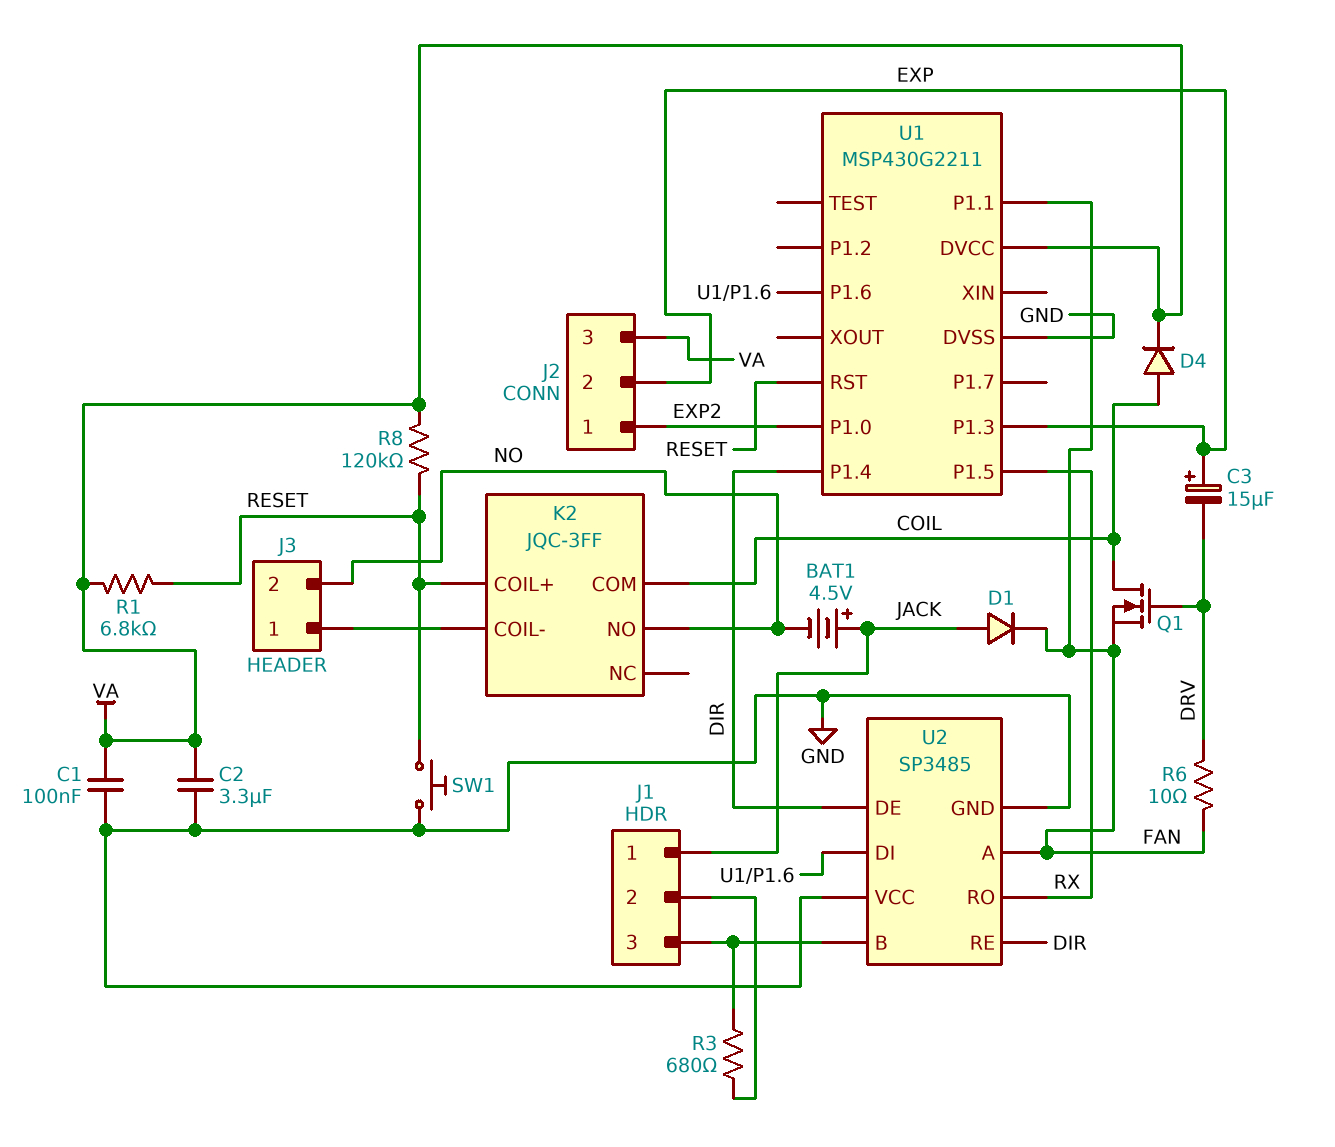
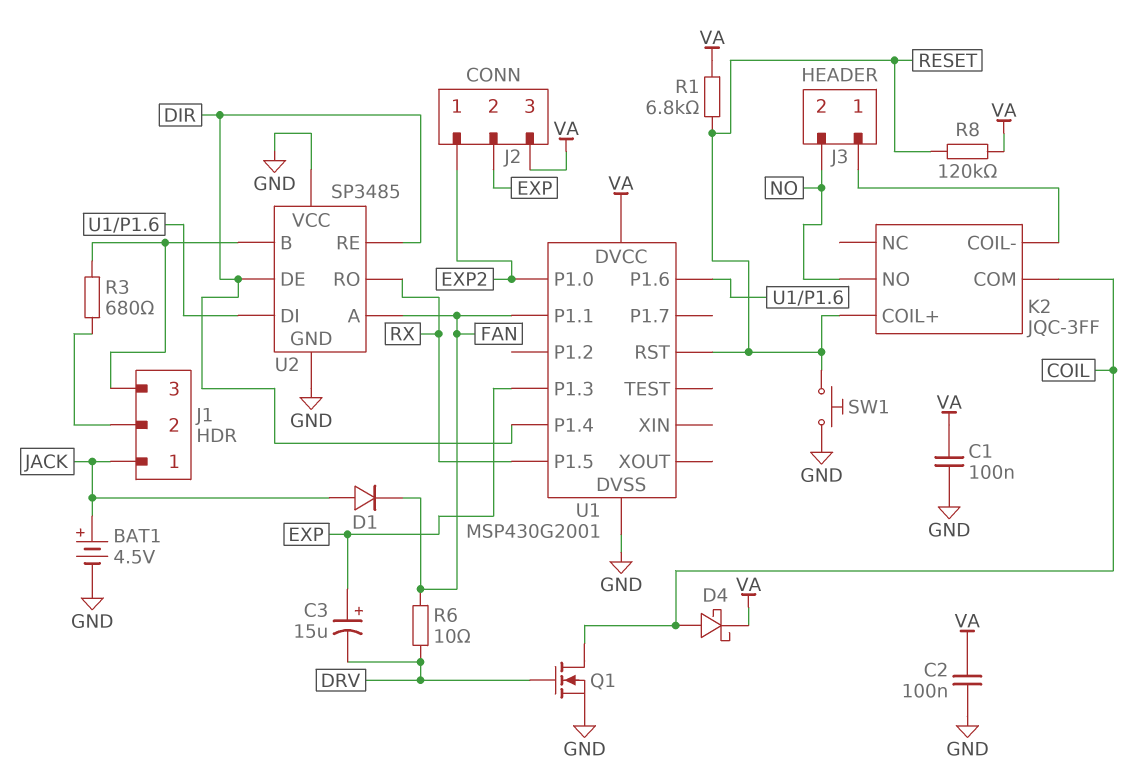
BAT1: 4.5V (plus JACK, minus NO) -> 4.5V (plus JACK, minus GND)
C2: 3.3uF (GND, VA) -> 100nF (GND, VA)
D4: diode (A COIL, K VA) -> schottky (A COIL, K VA)
Q1: NMOS (G DRV, D COIL, S FAN) -> NMOS (G DRV, D COIL, S GND)
U1: MSP430G2211 -> MSP430G2001

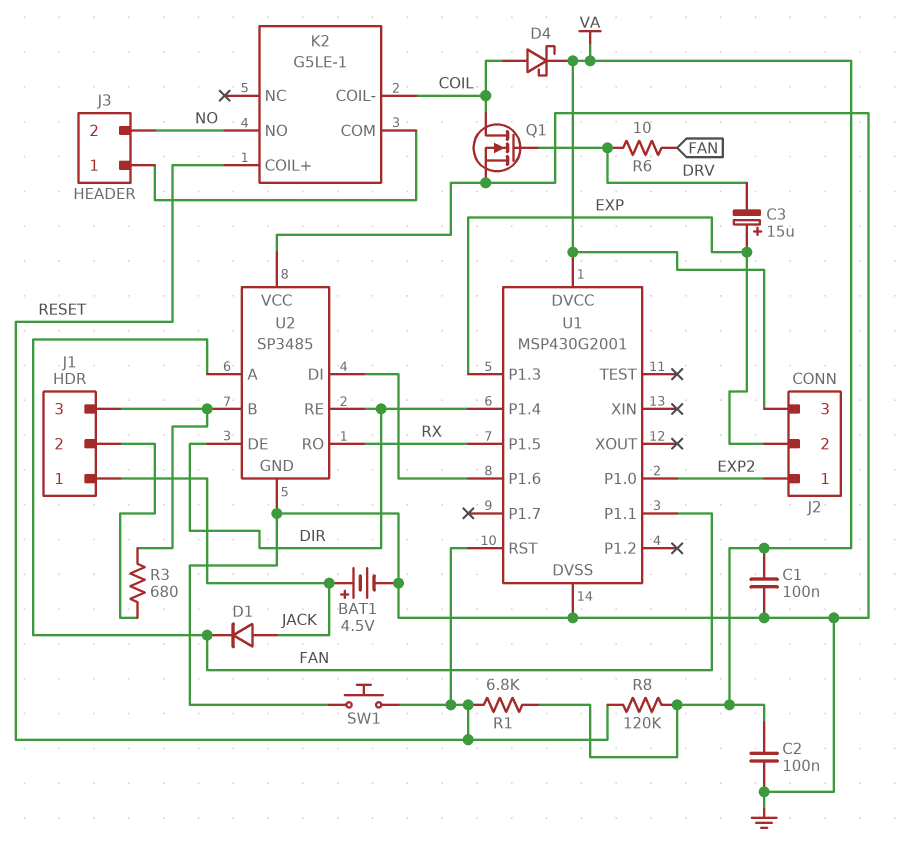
K2: JQC-3FF -> G5LE-1
K2 pin COIL-: J3/1 -> COIL
K2 pin COM: COIL -> J3/1

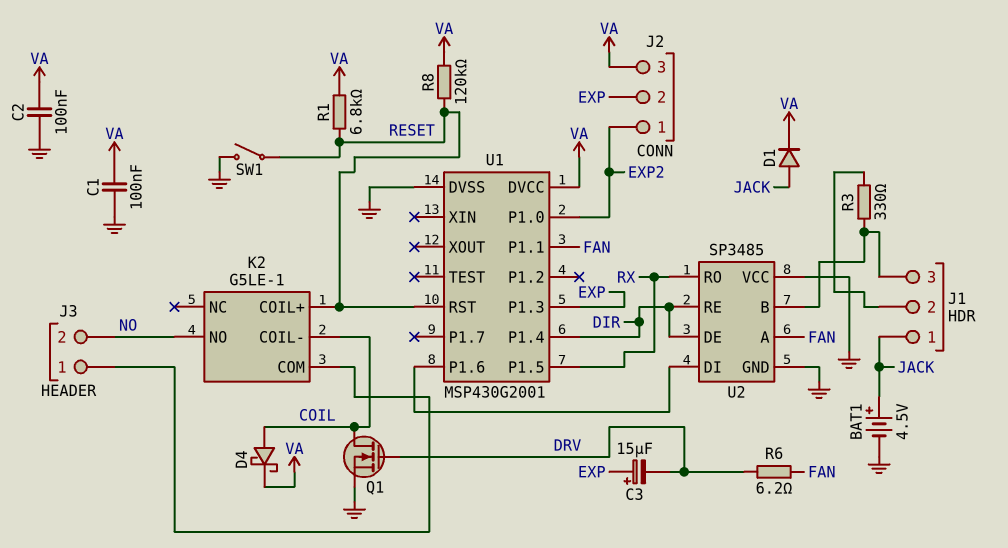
D1: diode (A JACK, K FAN) -> diode (A JACK, K VA)
R3: 680 (J1/2, J1/3) -> 330 (J1/2, J1/3)
R6: 10 (DRV, FAN) -> 6.2 (DRV, FAN)
SW1: button (GND, RESET) -> switch (GND, RESET)

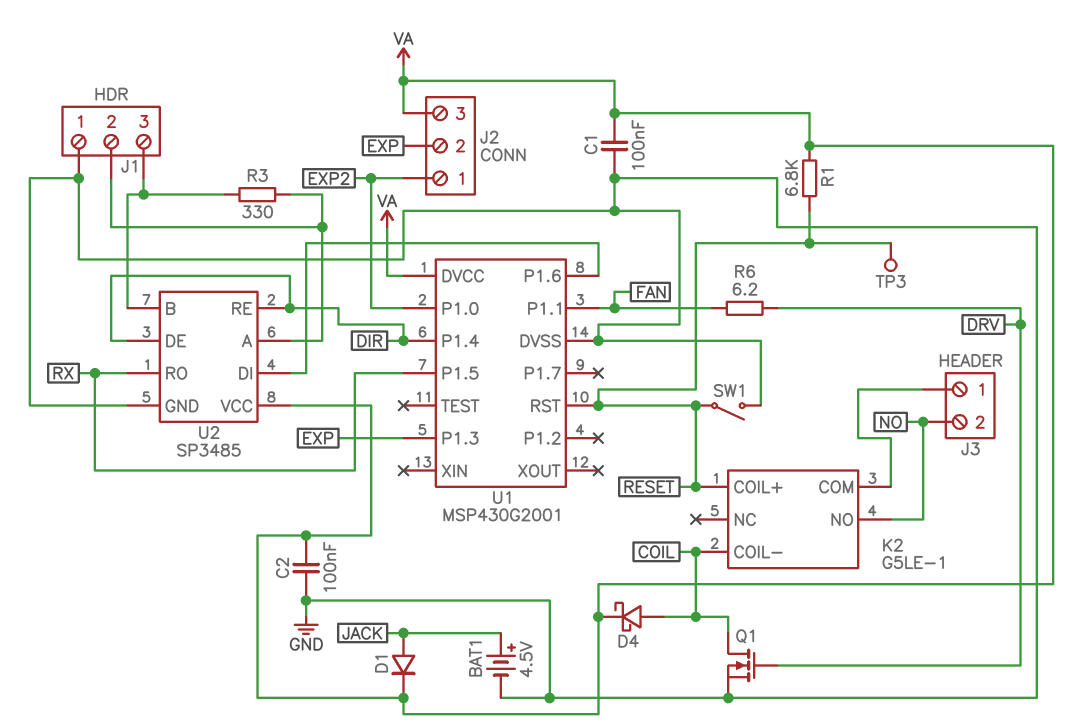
C3: 15uF (plus EXP, minus DRV) -> none
J1 pin 1: JACK -> GND
R8: 120k (RESET, VA) -> none
TP3: none -> test point (RESET)
U2 pin A: FAN -> J1/2
U2 pin VCC: GND -> VA

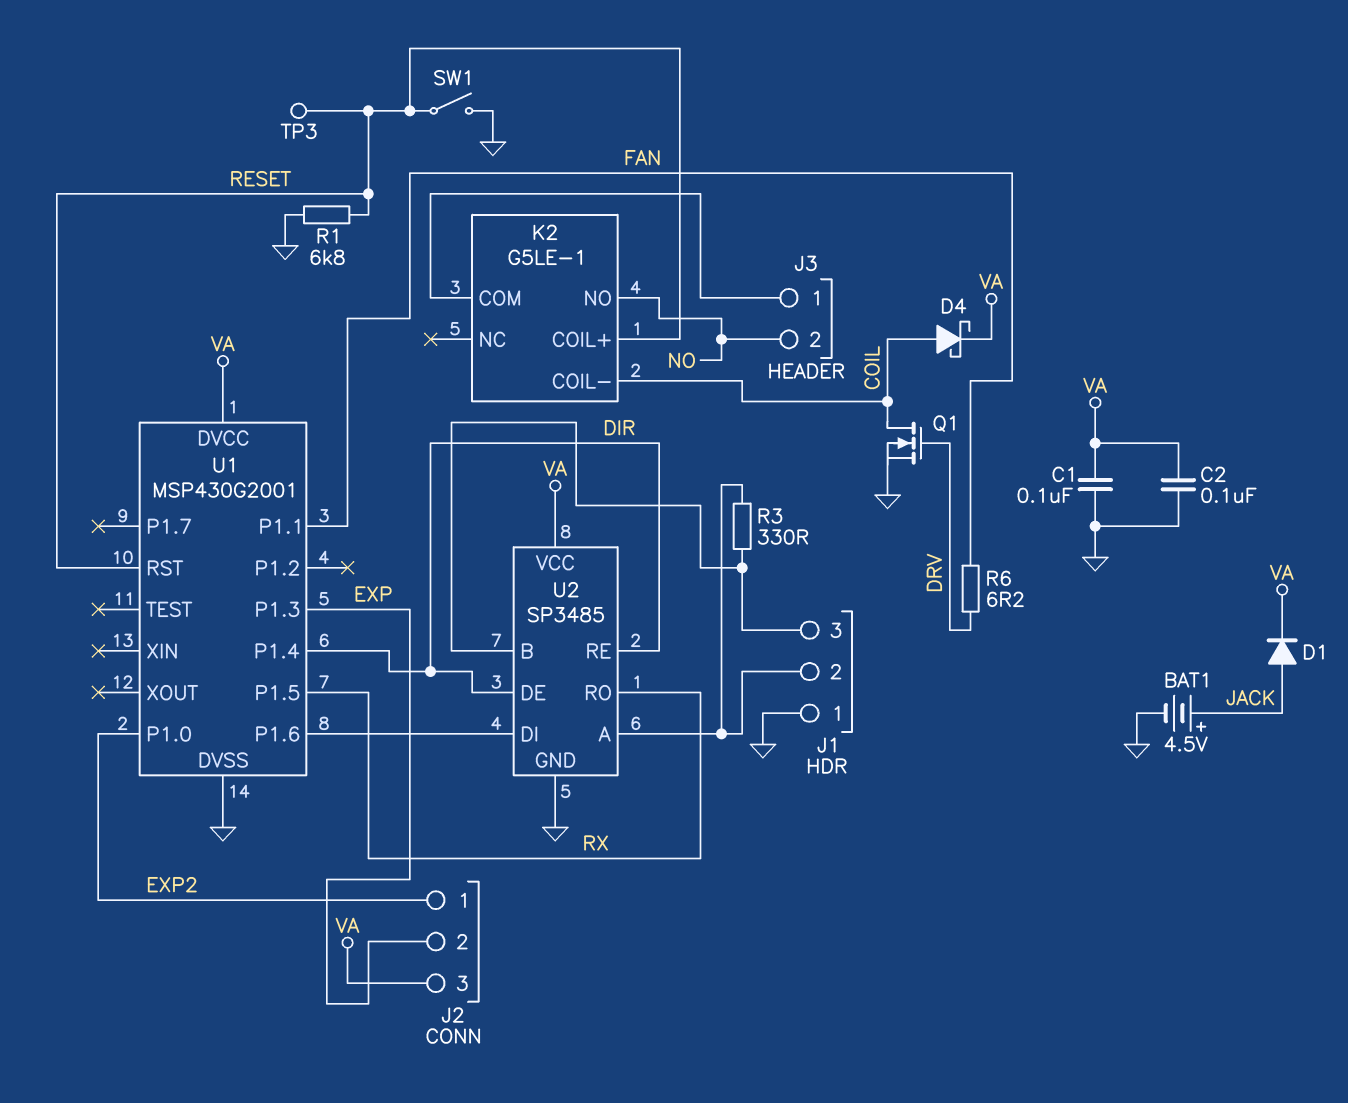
R1: 6.8k (RESET, VA) -> 6.8k (GND, RESET)

